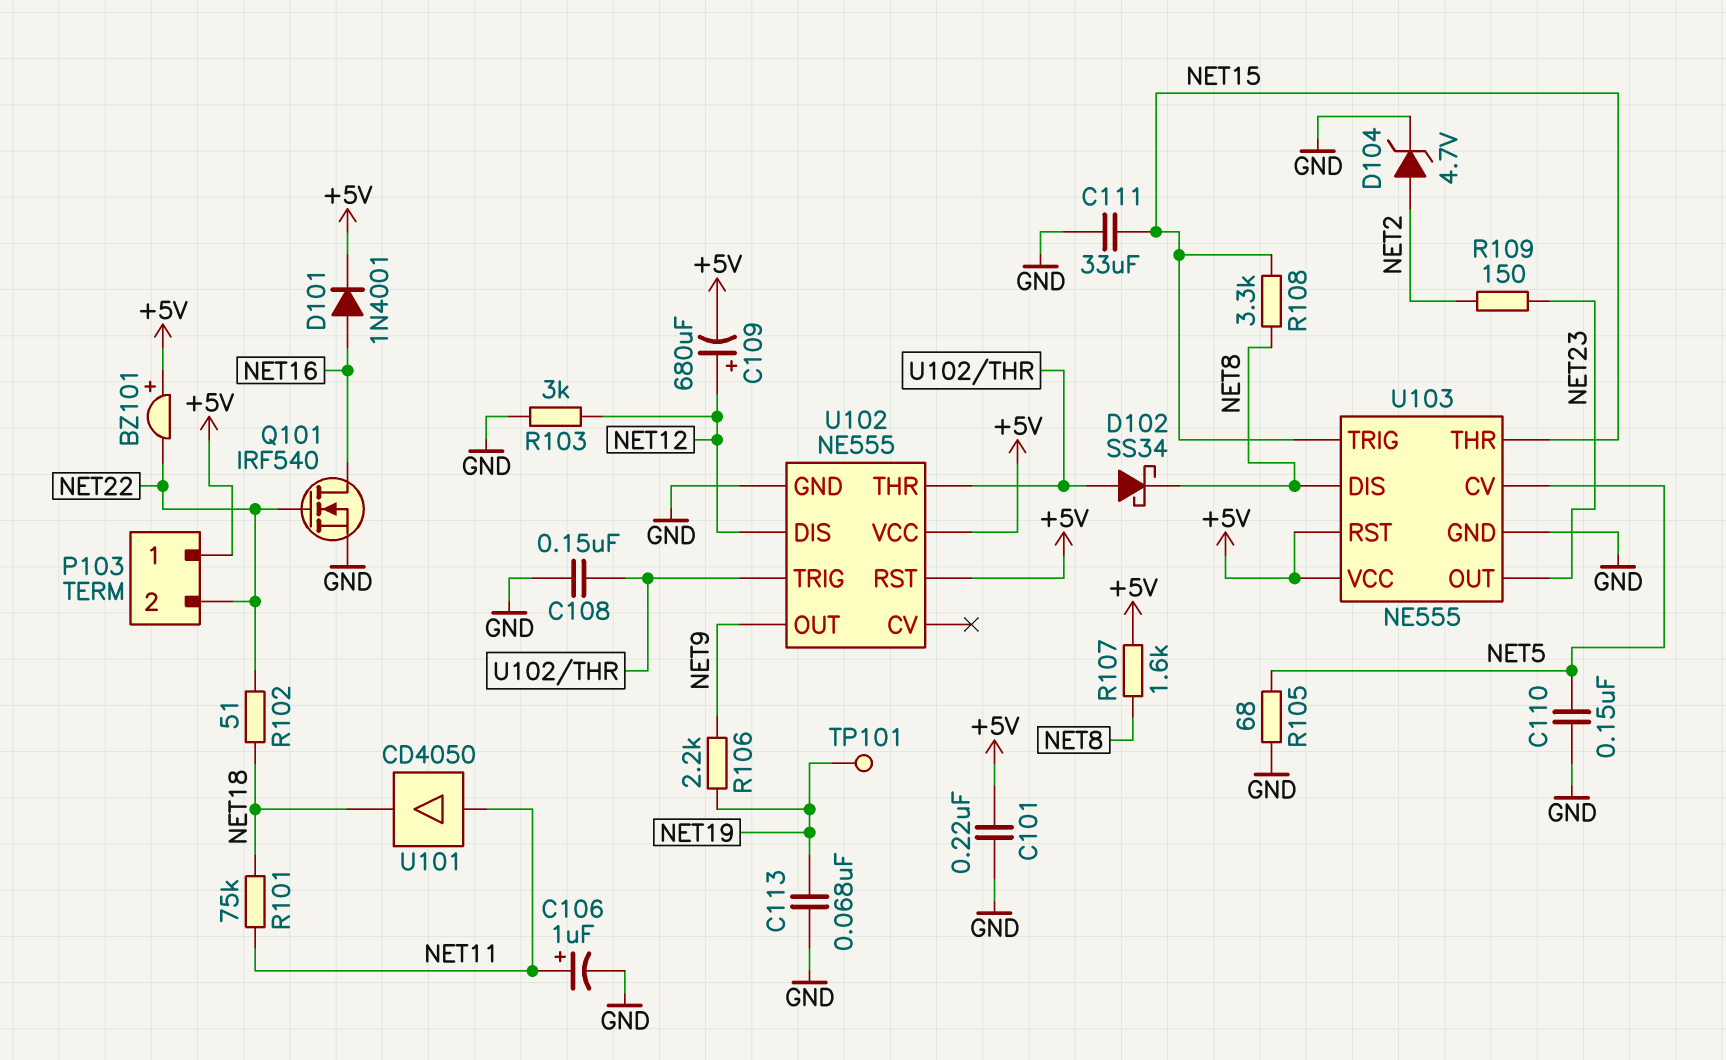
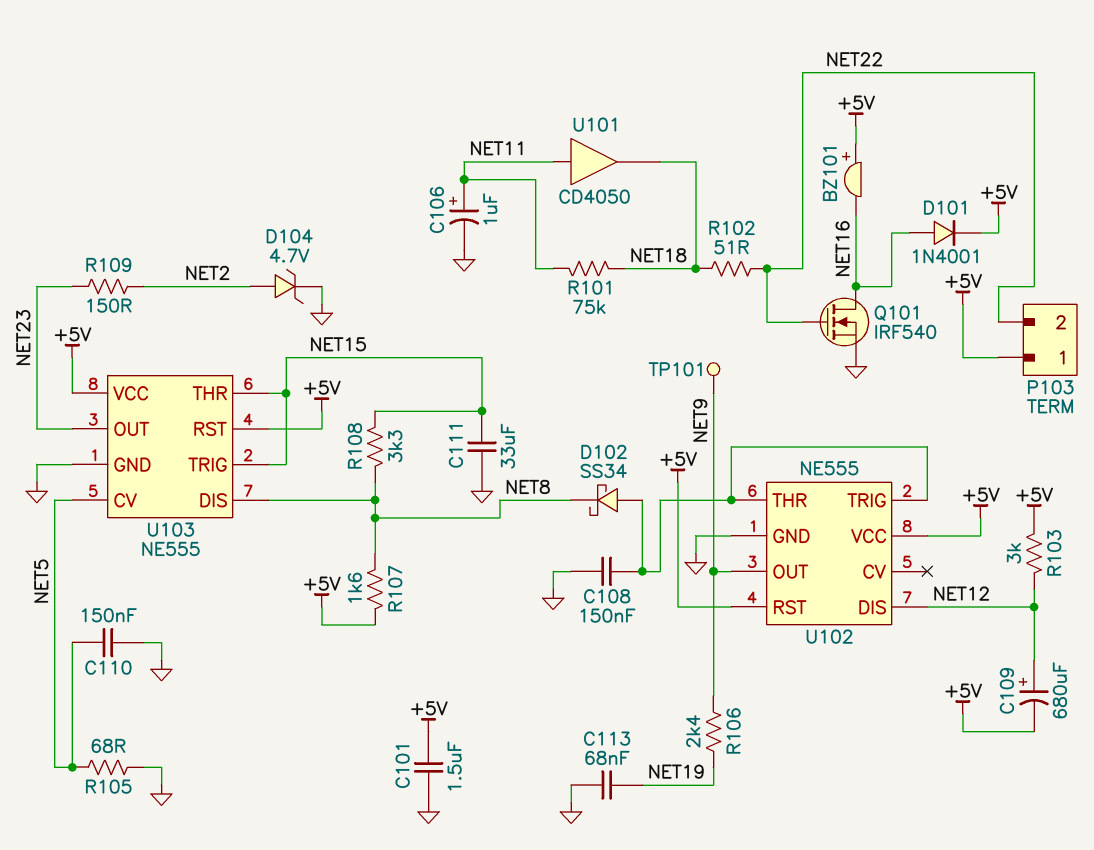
BZ101: buzzer (plus +5V, minus NET22) -> buzzer (plus +5V, minus NET16)
C101: 220nF (+5V, GND) -> 1.5uF (+5V, GND)
R103: 3k (GND, NET12) -> 3k (+5V, NET12)
R106: 2.2k (NET9, NET19) -> 2.4k (NET9, NET19)
TP101: test point (NET19) -> test point (NET9)

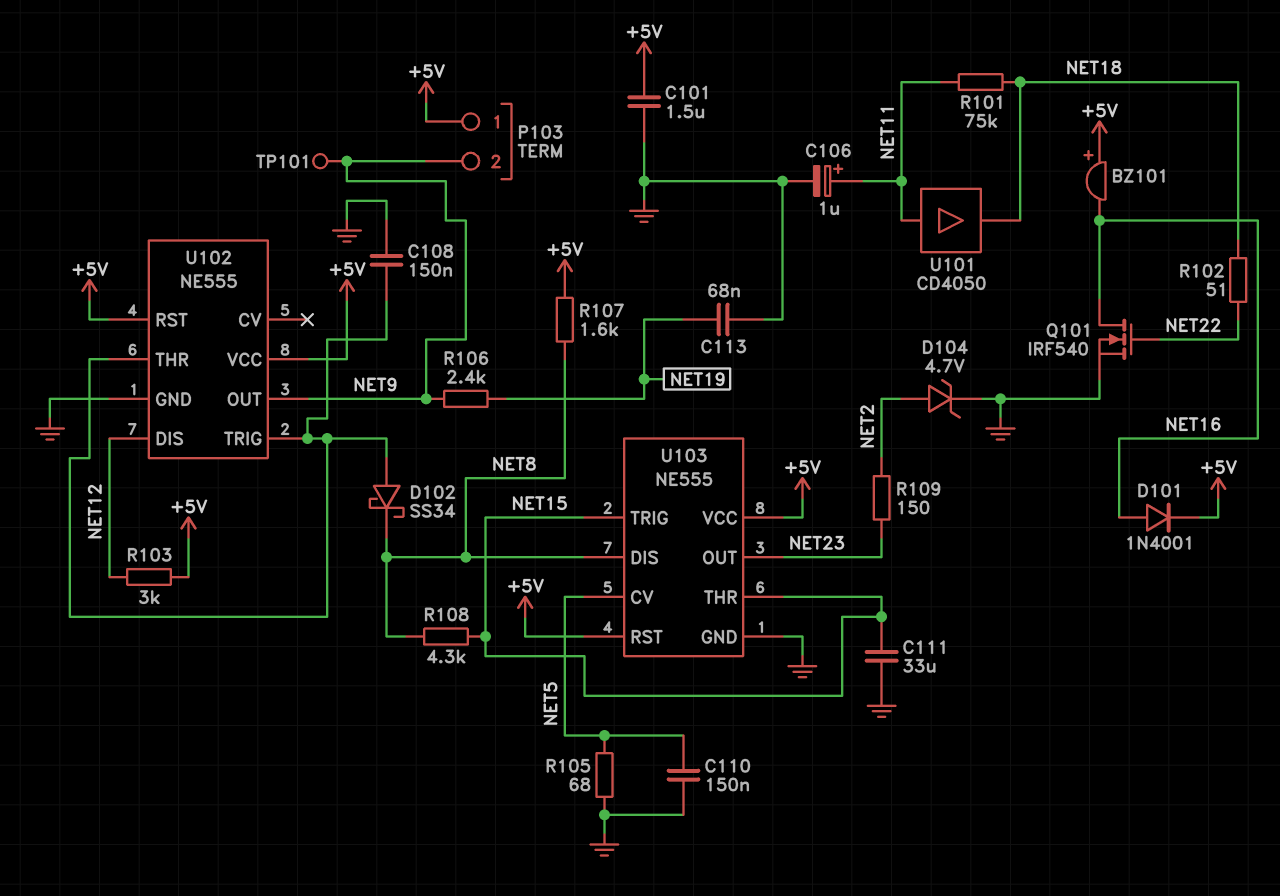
C109: 680uF (plus NET12, minus +5V) -> none
P103 pin 2: NET22 -> NET9
R108: 3.3k (NET8, NET15) -> 4.3k (NET8, NET15)

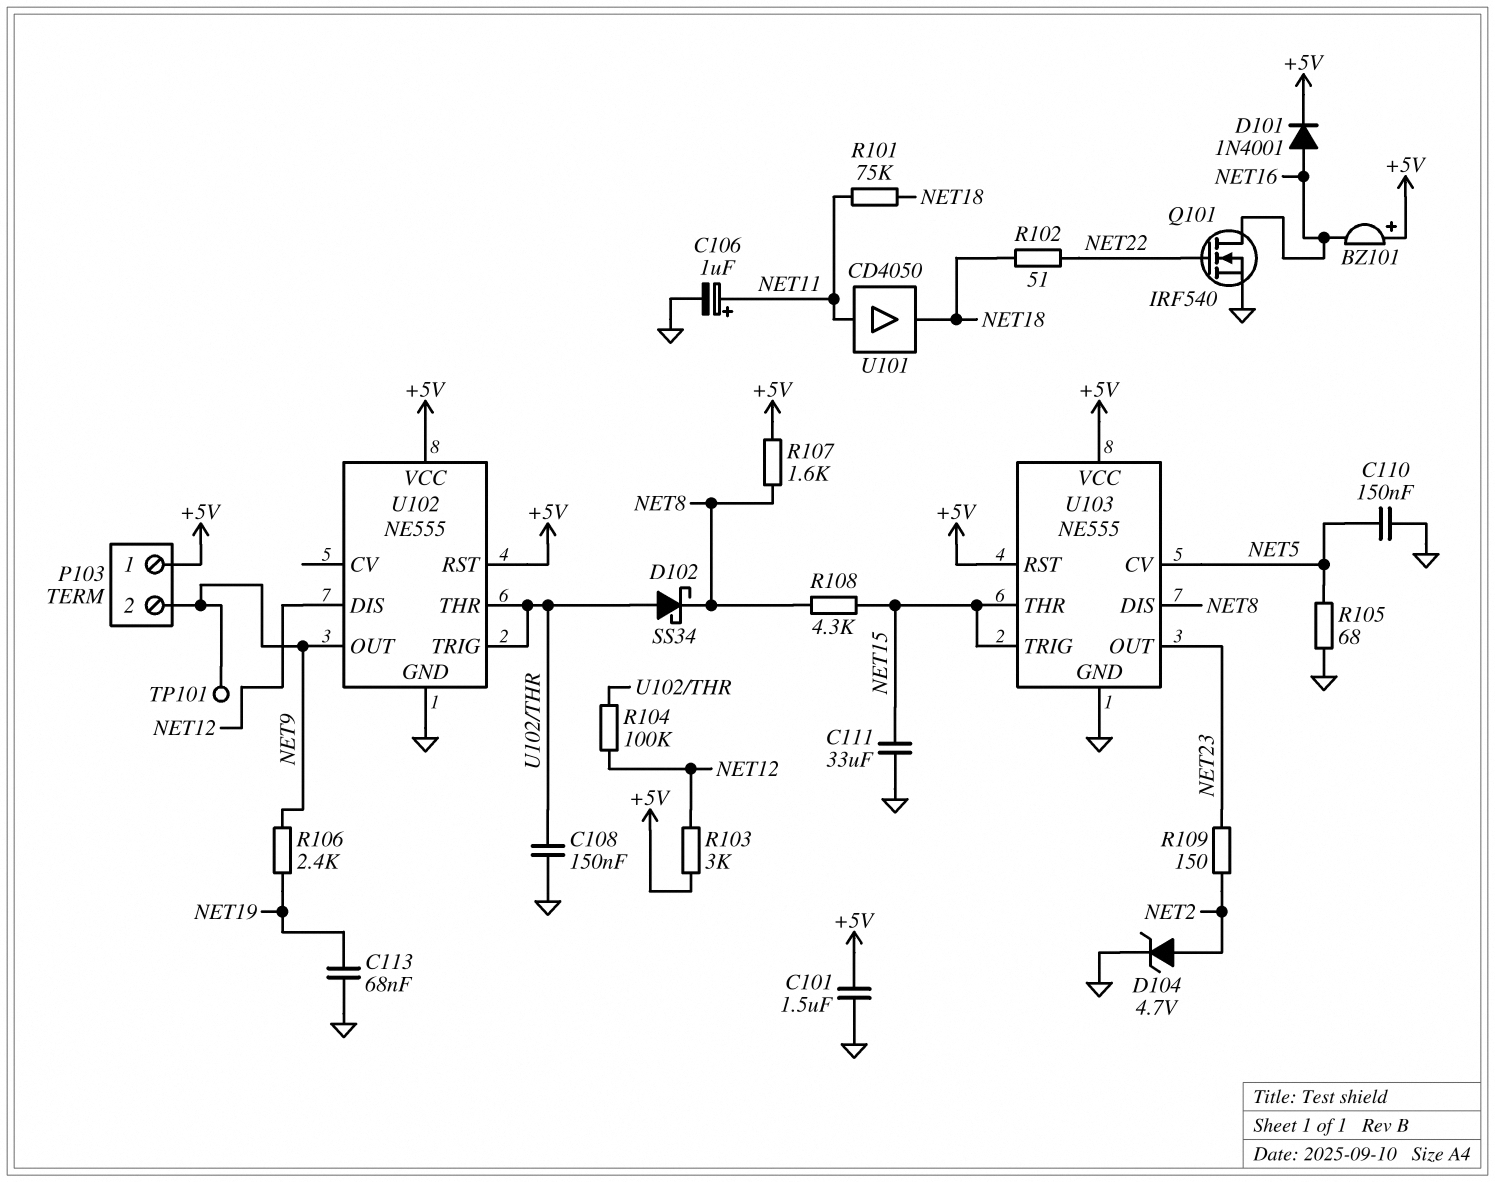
R104: none -> 100k (NET12, U102/THR)

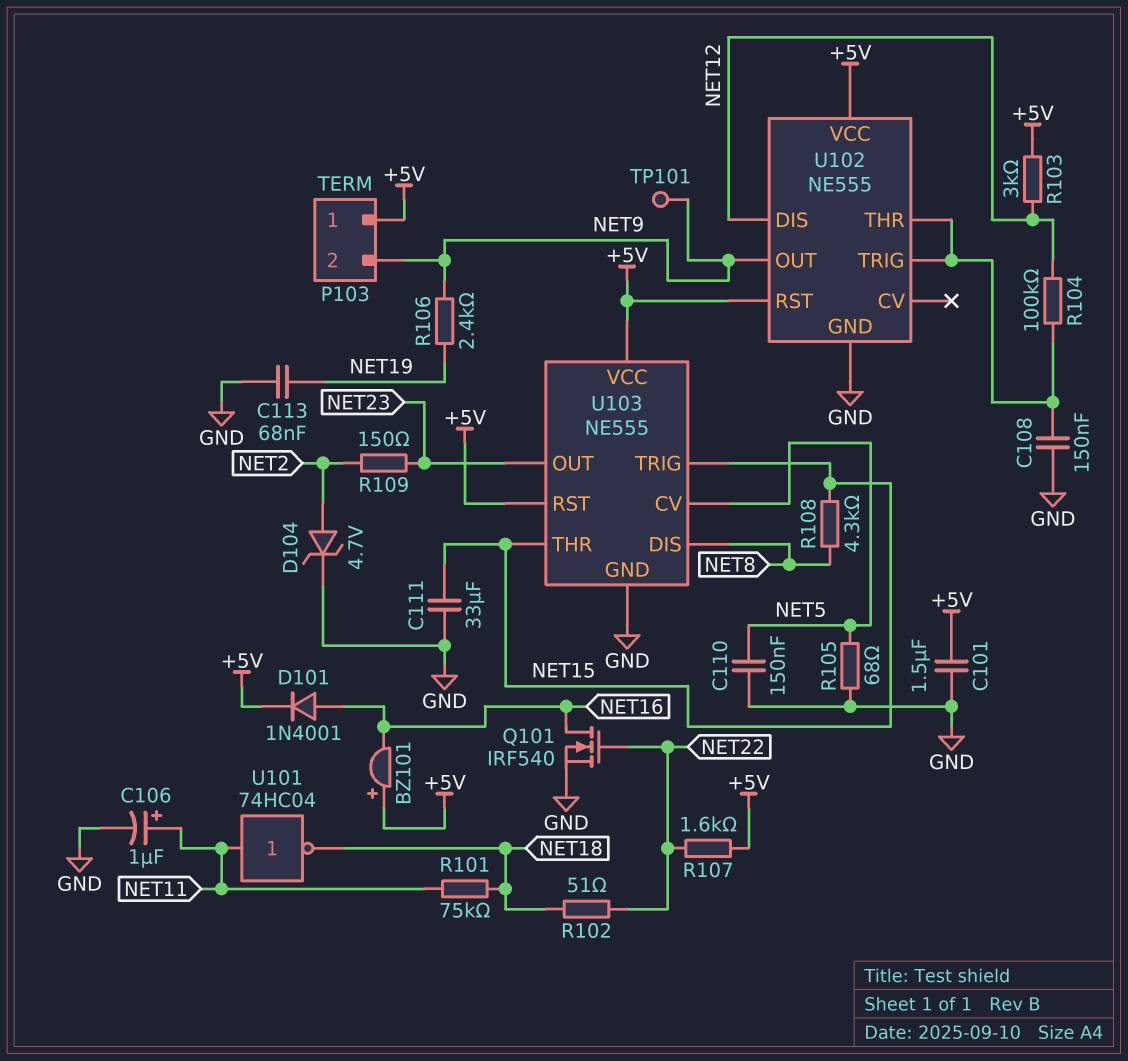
D102: schottky SS34 (A U102/THR, K NET8) -> none
R107: 1.6k (+5V, NET8) -> 1.6k (+5V, NET22)
U101: buffer CD4050 (in NET11, out NET18) -> NOT 74HC04 (in NET11, out NET18)

